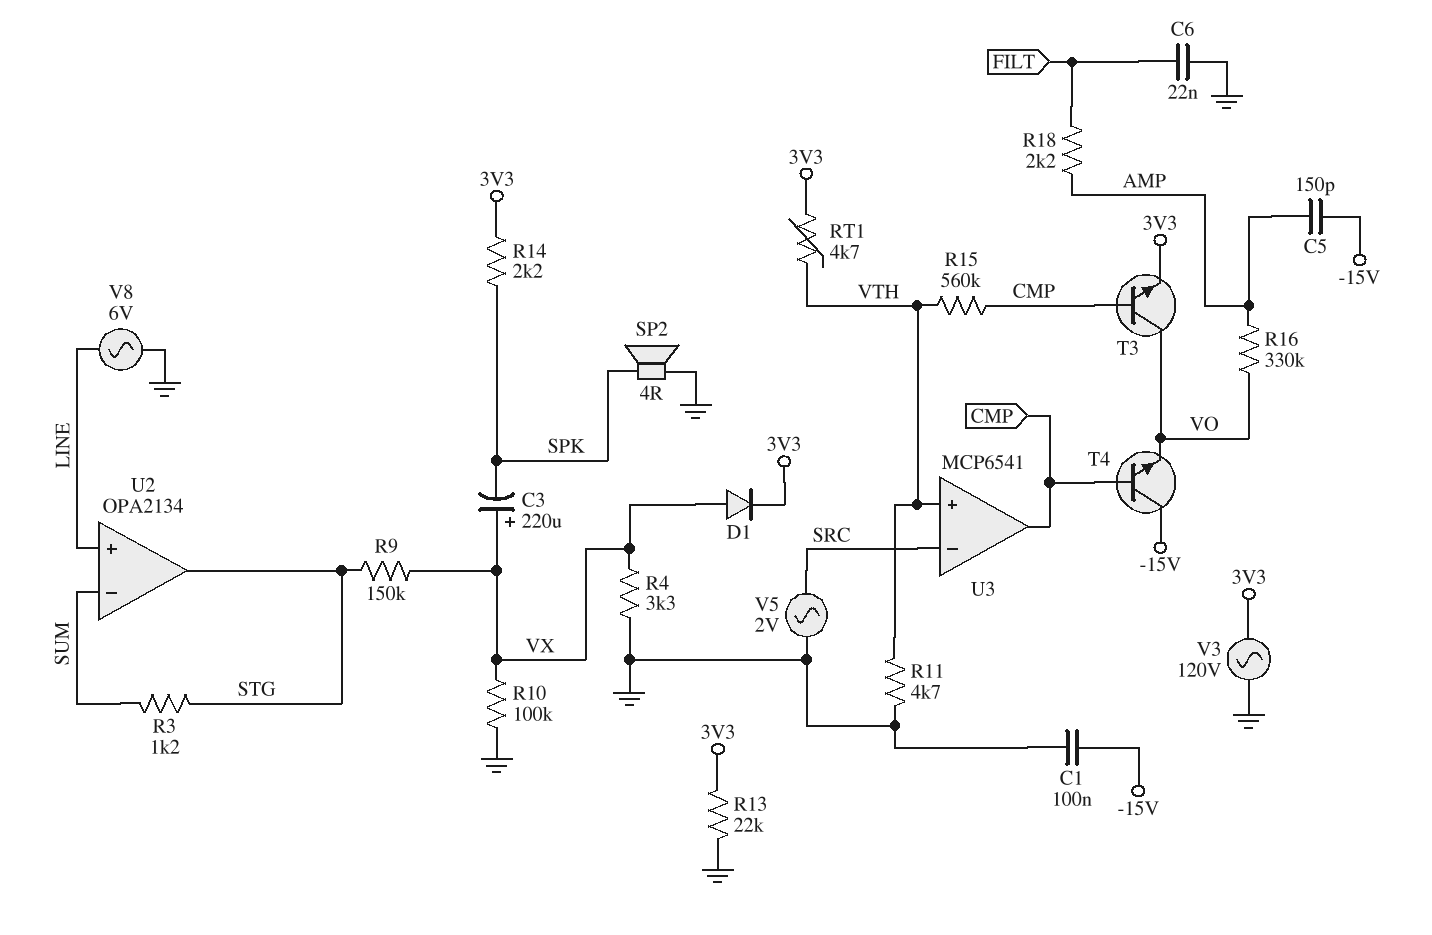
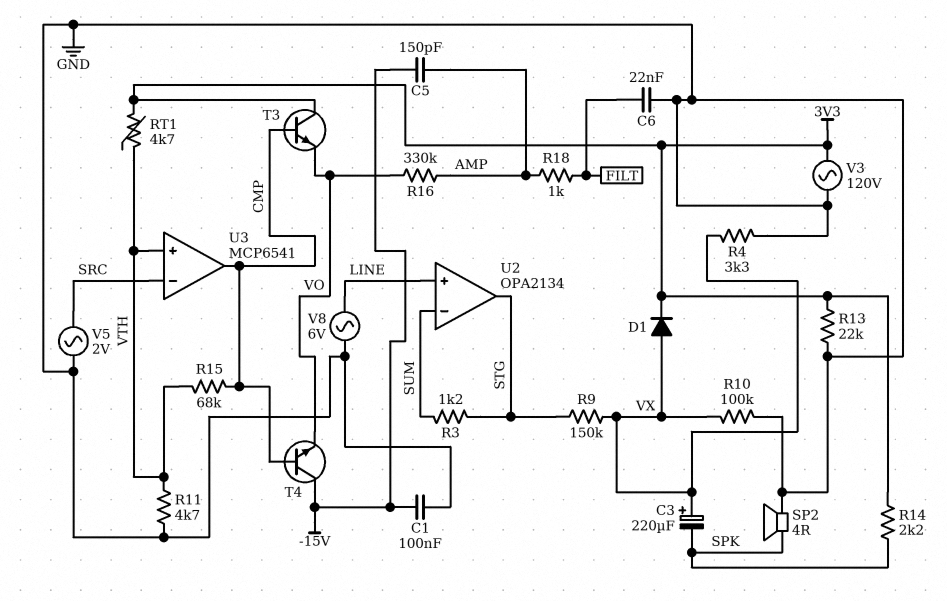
R15: 560k (CMP, VTH) -> 68k (CMP, VTH)
R18: 2.2k (AMP, FILT) -> 1k (AMP, FILT)
T3: NPN (B CMP, C VO, E 3V3) -> NPN (B CMP, C 3V3, E VO)

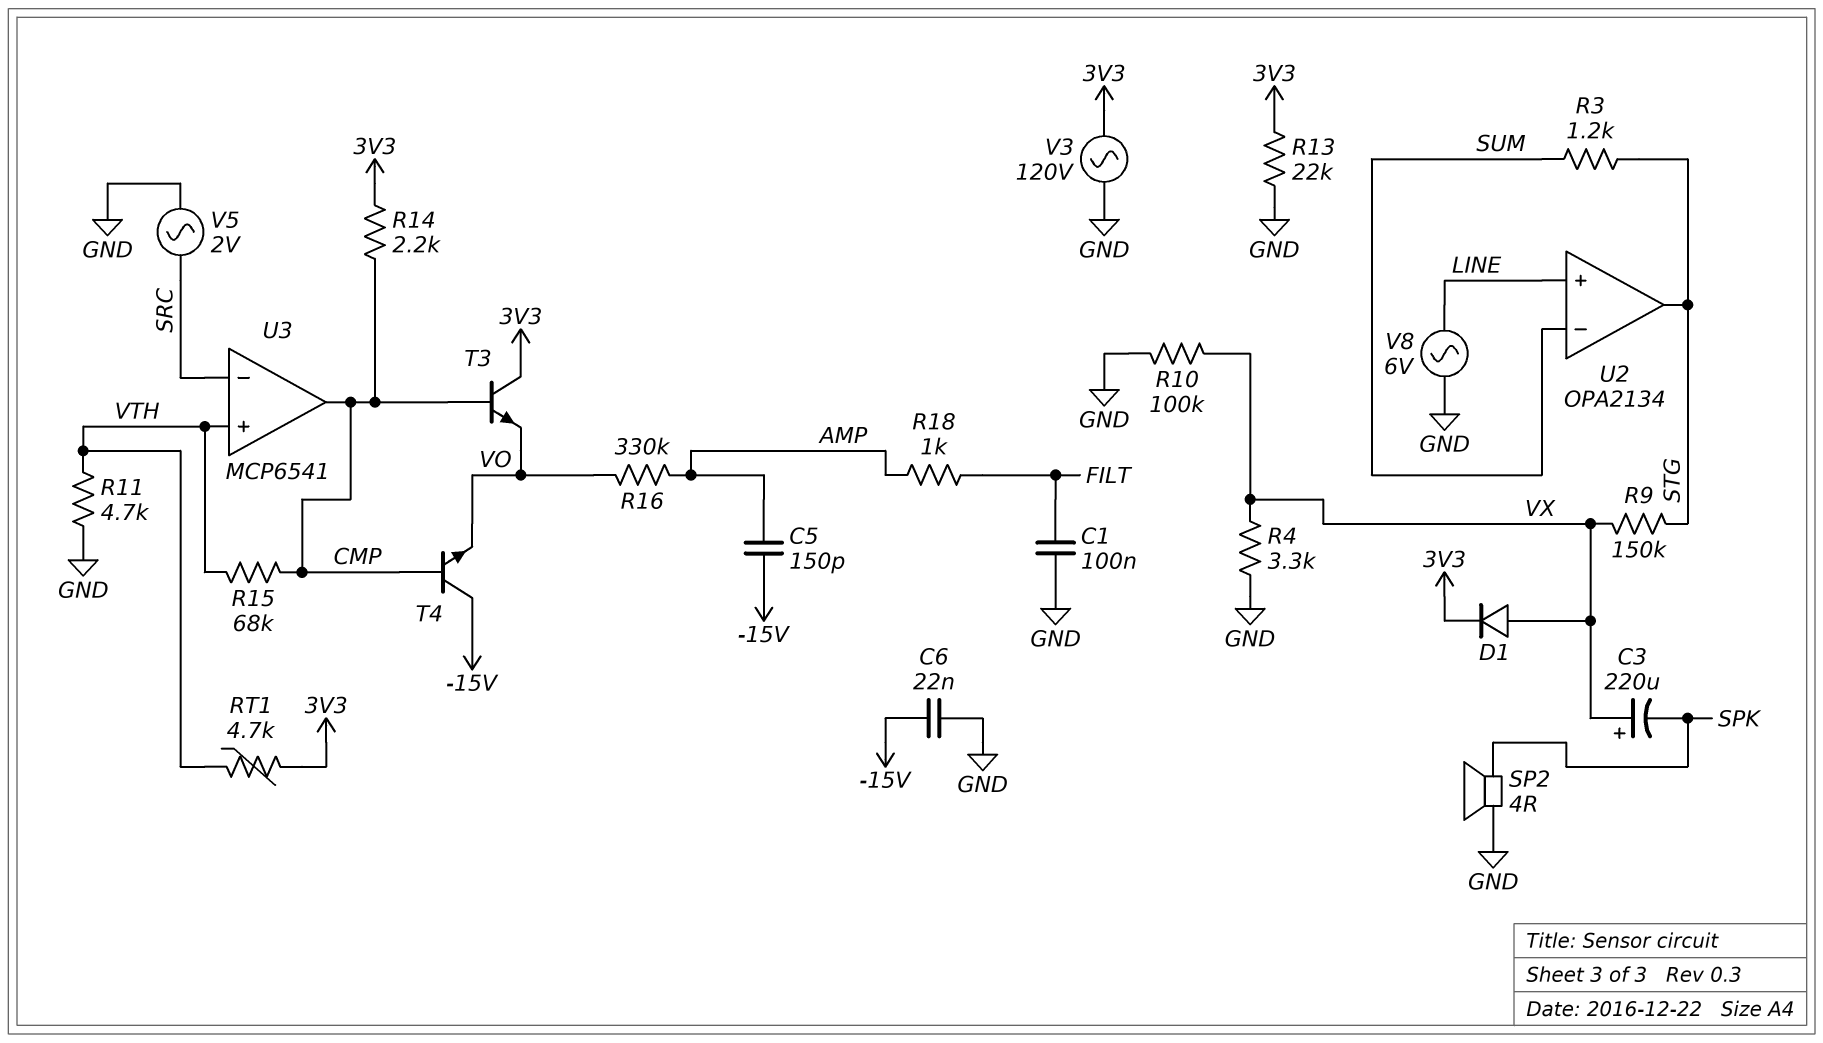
C1: 100nF (-15V, GND) -> 100nF (FILT, GND)
C6: 22nF (FILT, GND) -> 22nF (-15V, GND)
R14: 2.2k (3V3, SPK) -> 2.2k (3V3, CMP)

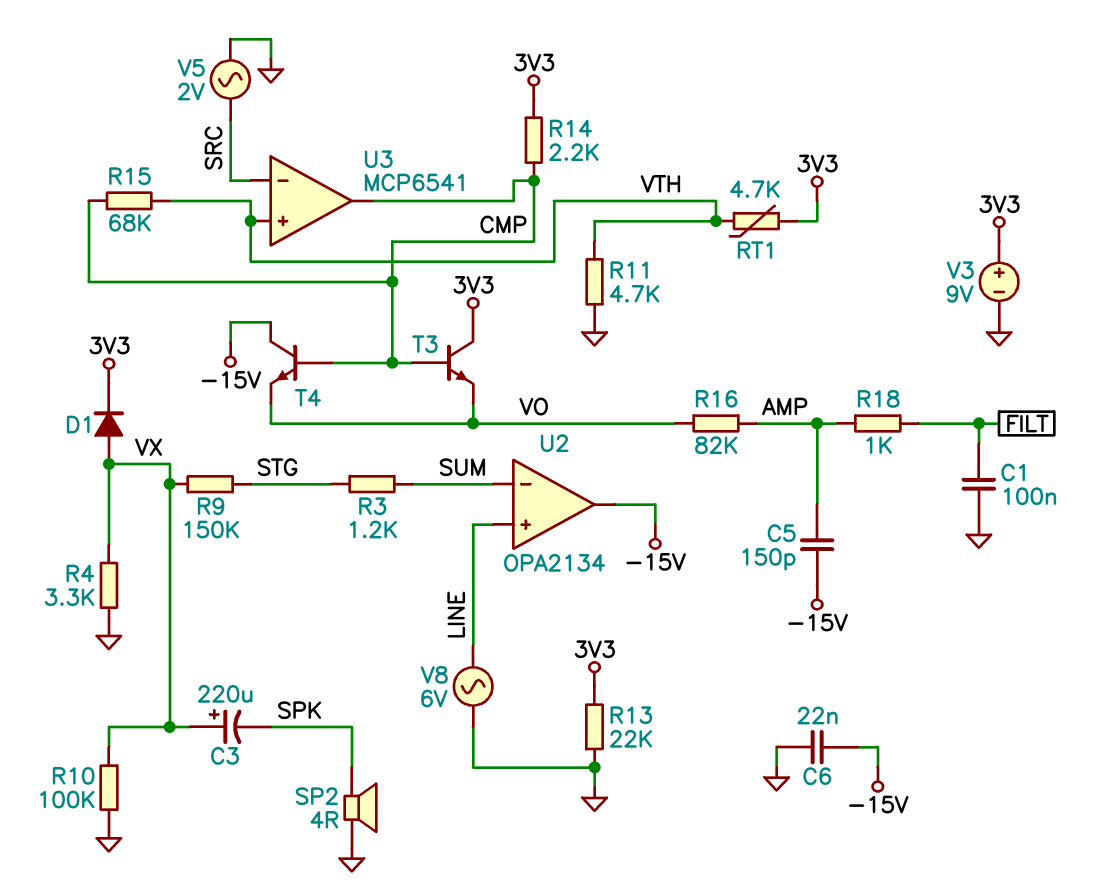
R16: 330k (AMP, VO) -> 82k (AMP, VO)
U2 pin out: STG -> -15V
V3: AC 120V (3V3, GND) -> 9V (plus 3V3, minus GND)

